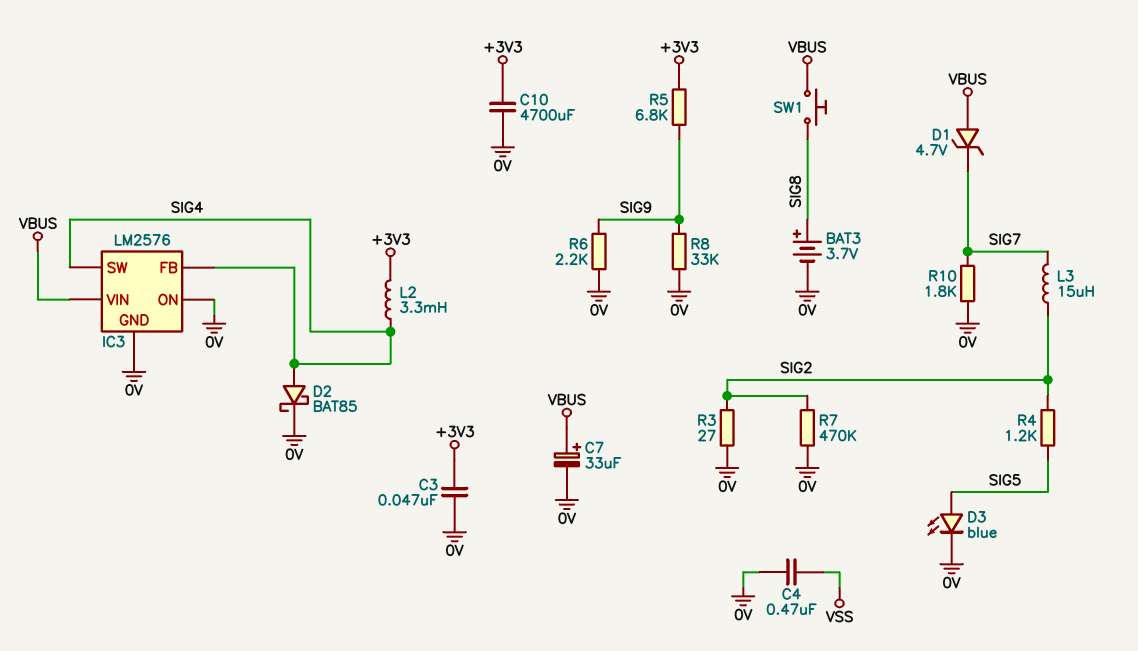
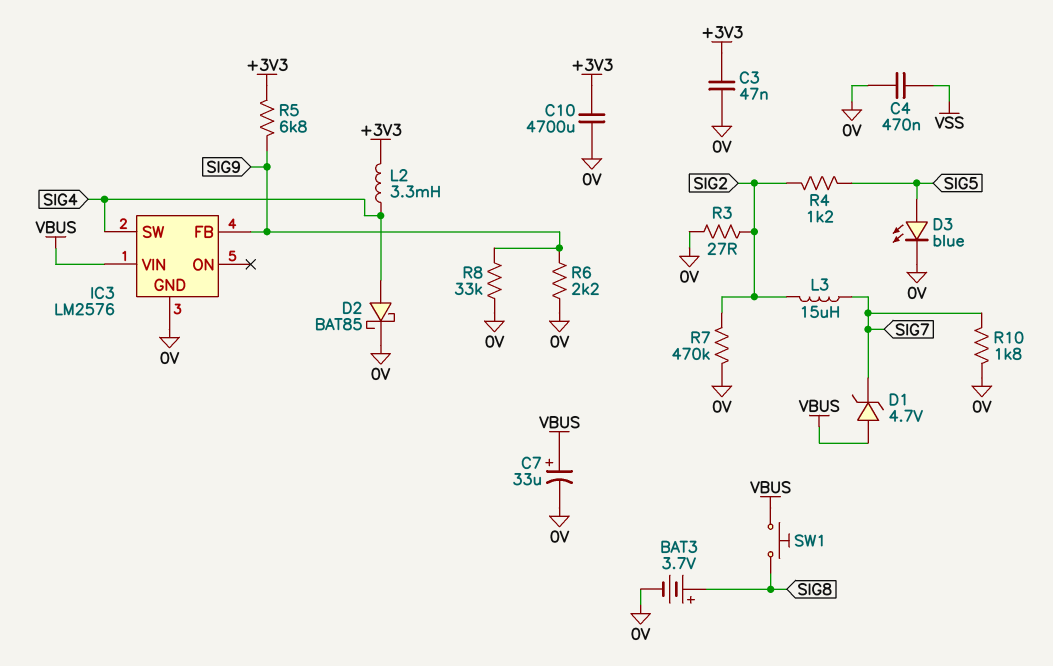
IC3 pin FB: SIG4 -> SIG9
IC3 pin ON: 0V -> none

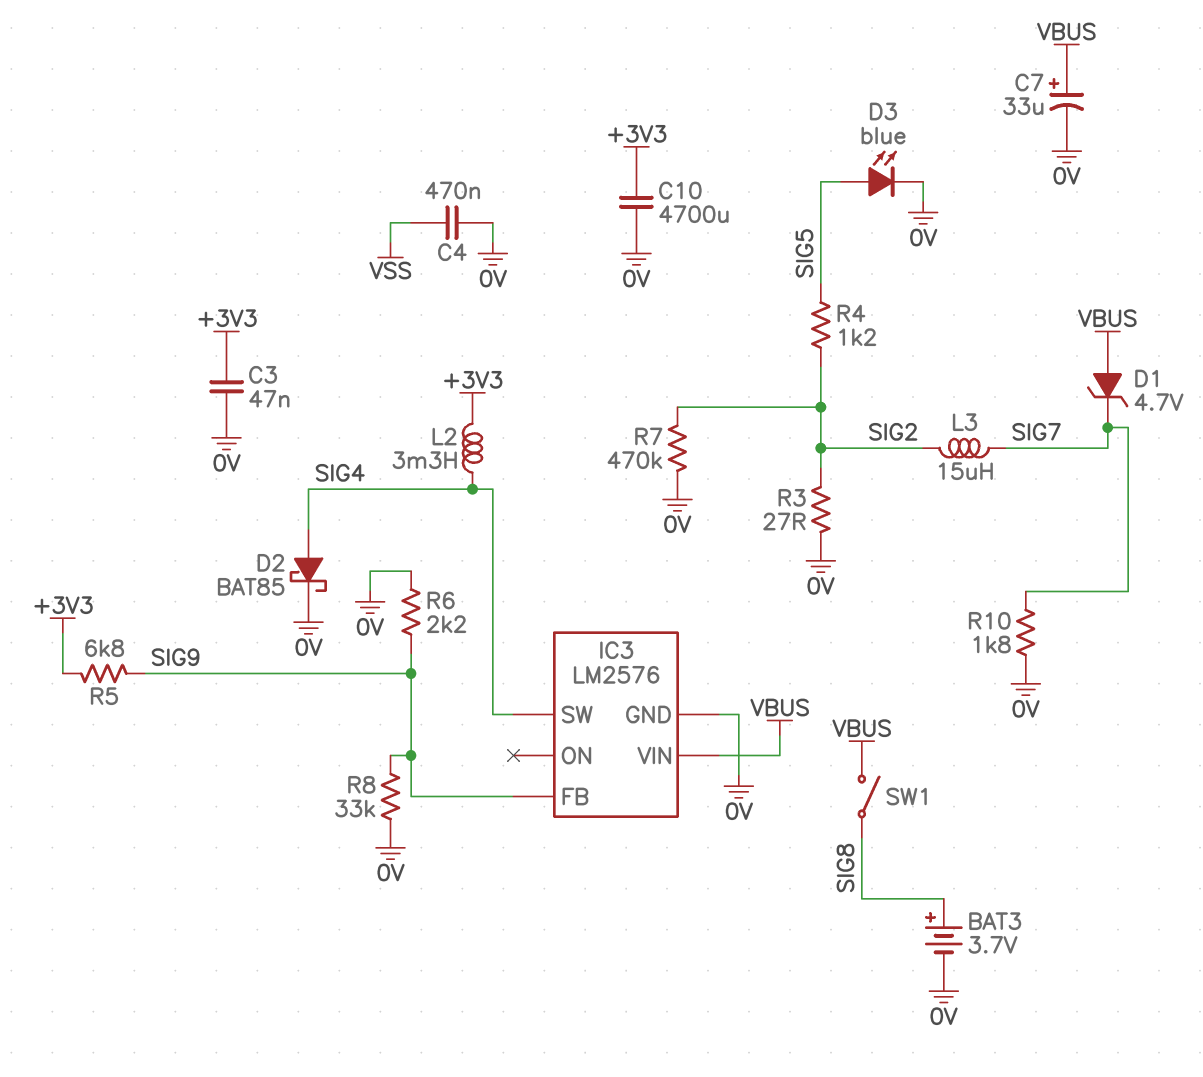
SW1: button (SIG8, VBUS) -> switch (SIG8, VBUS)

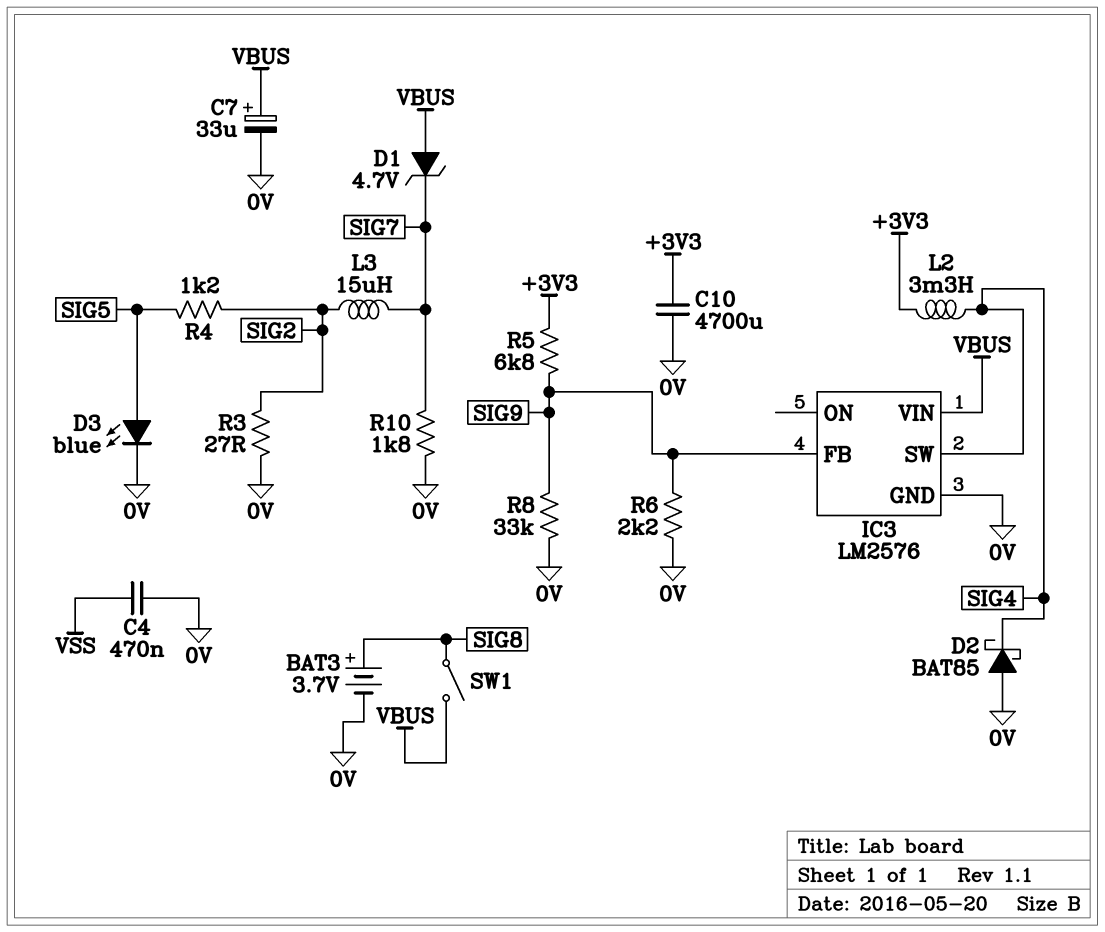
C3: 47nF (+3V3, 0V) -> none
D2: schottky BAT85 (A SIG4, K 0V) -> schottky BAT85 (A 0V, K SIG4)
R7: 470k (0V, SIG2) -> none

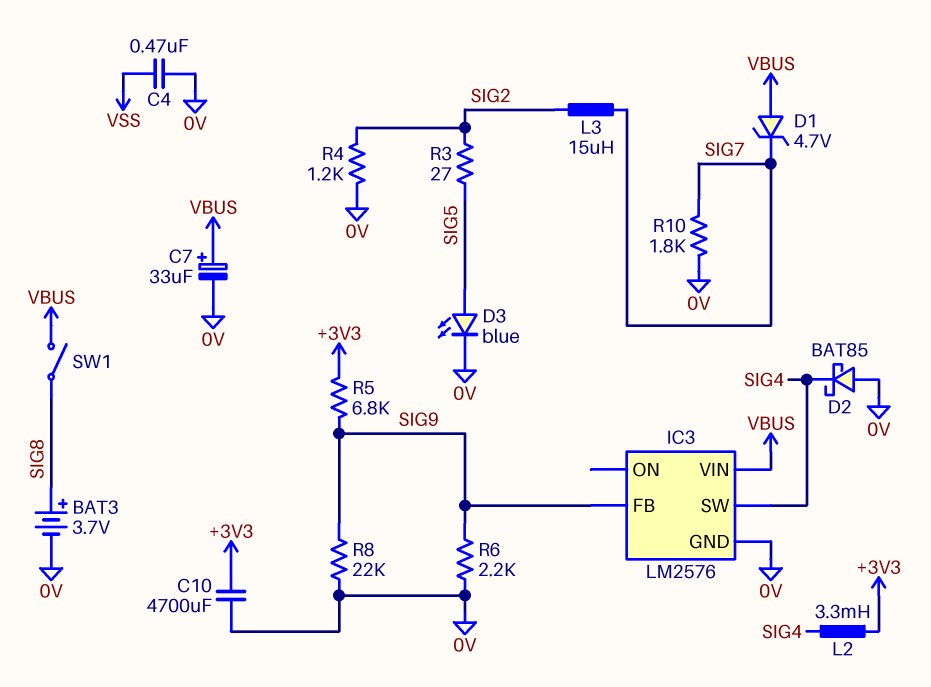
R3: 27 (0V, SIG2) -> 27 (SIG2, SIG5)
R4: 1.2k (SIG2, SIG5) -> 1.2k (0V, SIG2)
R8: 33k (0V, SIG9) -> 22k (0V, SIG9)

